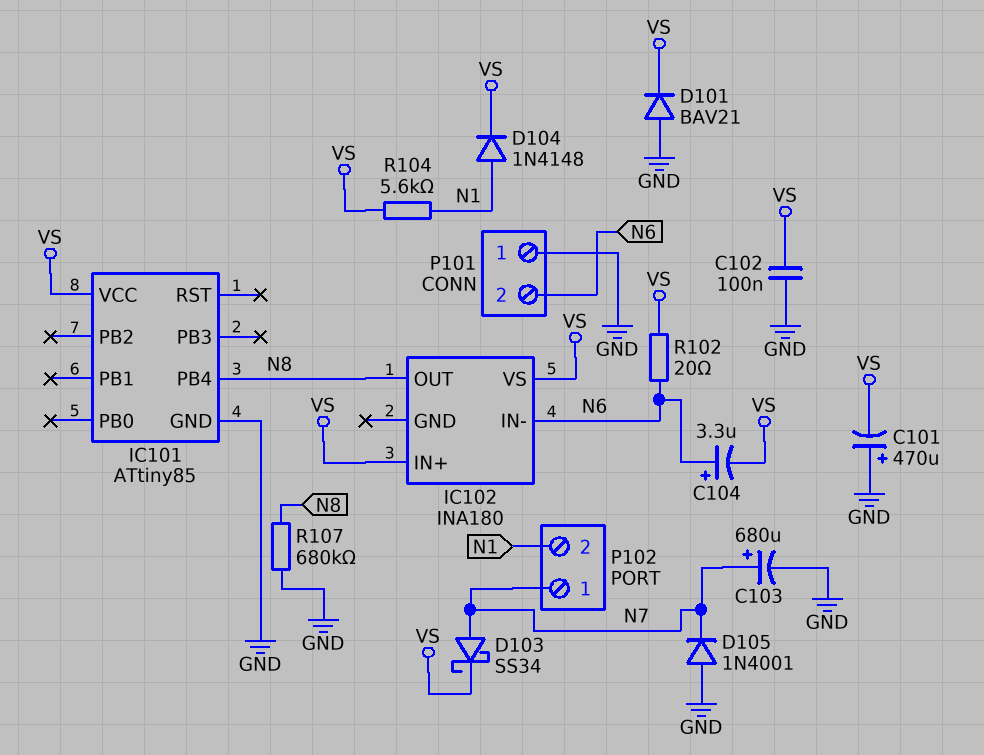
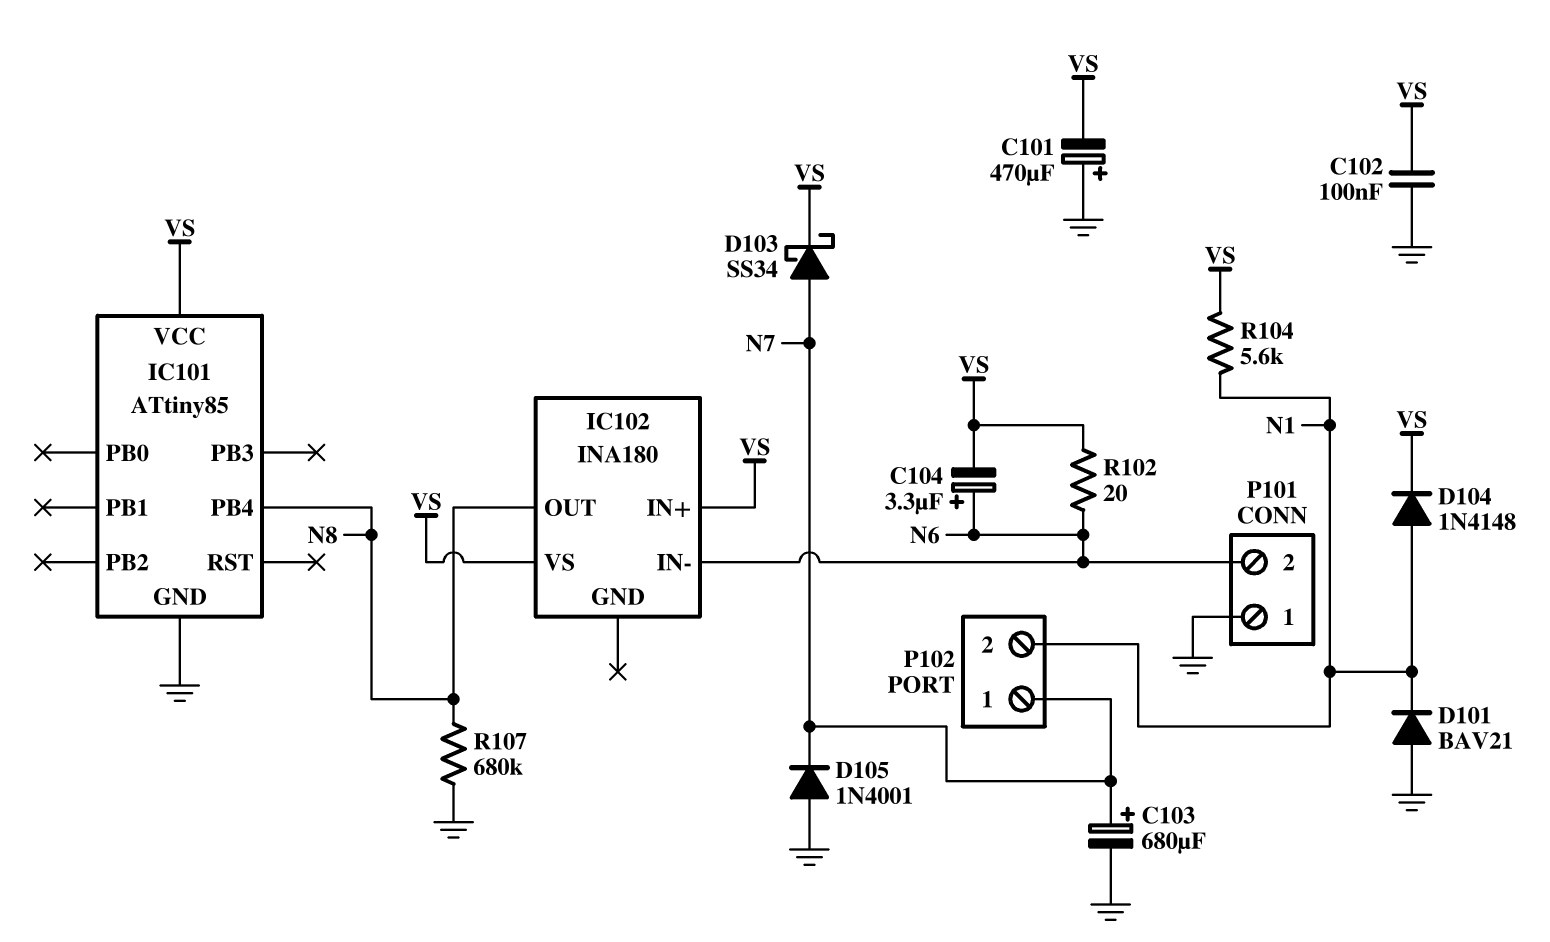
D101: diode BAV21 (A GND, K VS) -> diode BAV21 (A GND, K N1)

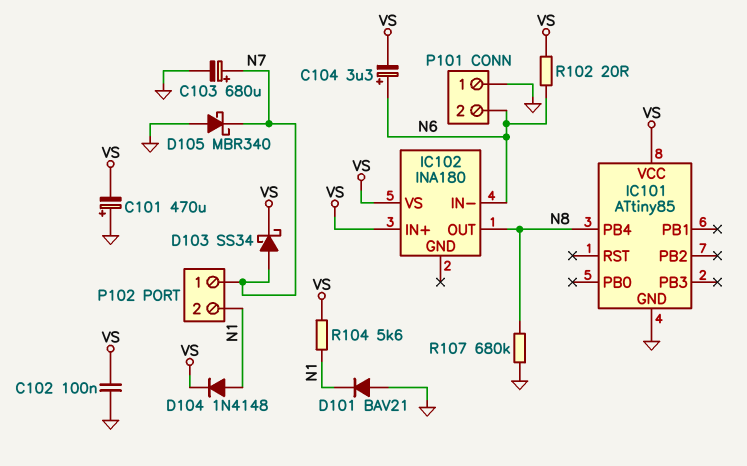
D105: diode 1N4001 (A GND, K N7) -> schottky MBR340 (A GND, K N7)

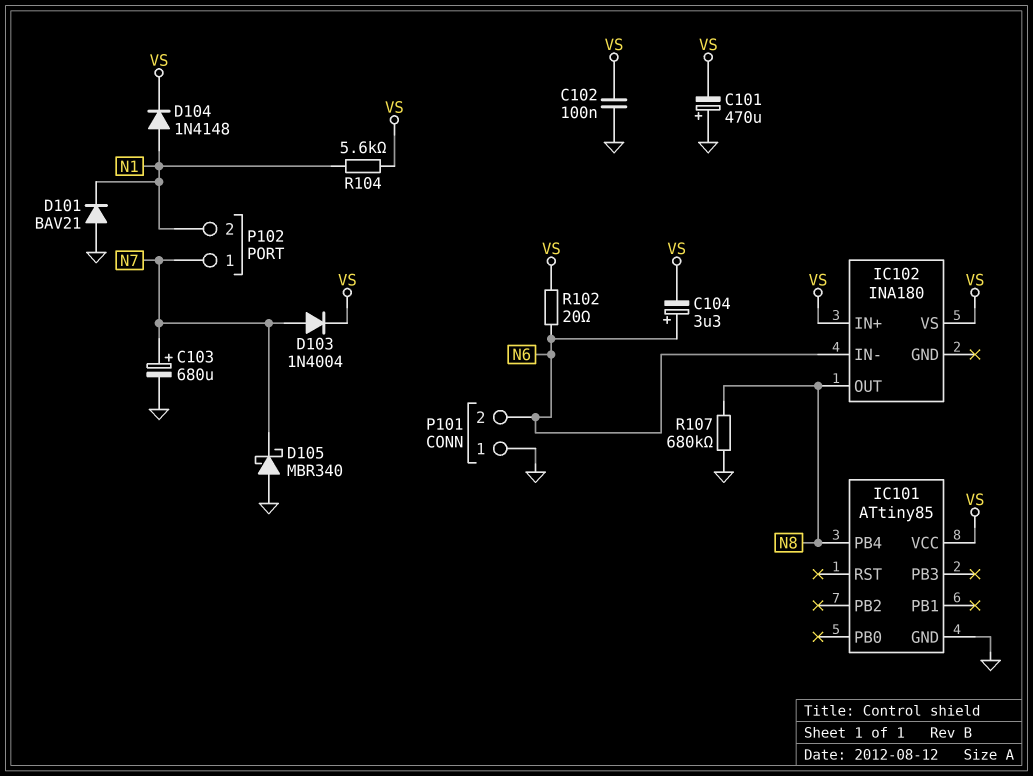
D103: schottky SS34 (A N7, K VS) -> diode 1N4004 (A N7, K VS)

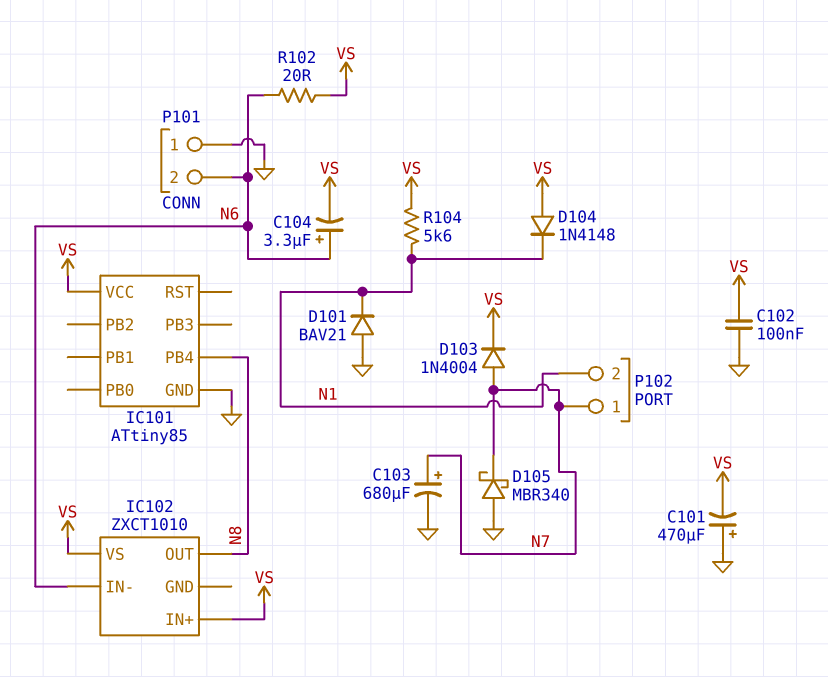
D104: diode 1N4148 (A N1, K VS) -> diode 1N4148 (A VS, K N1)
IC102: INA180 -> ZXCT1010
R107: 680k (GND, N8) -> none

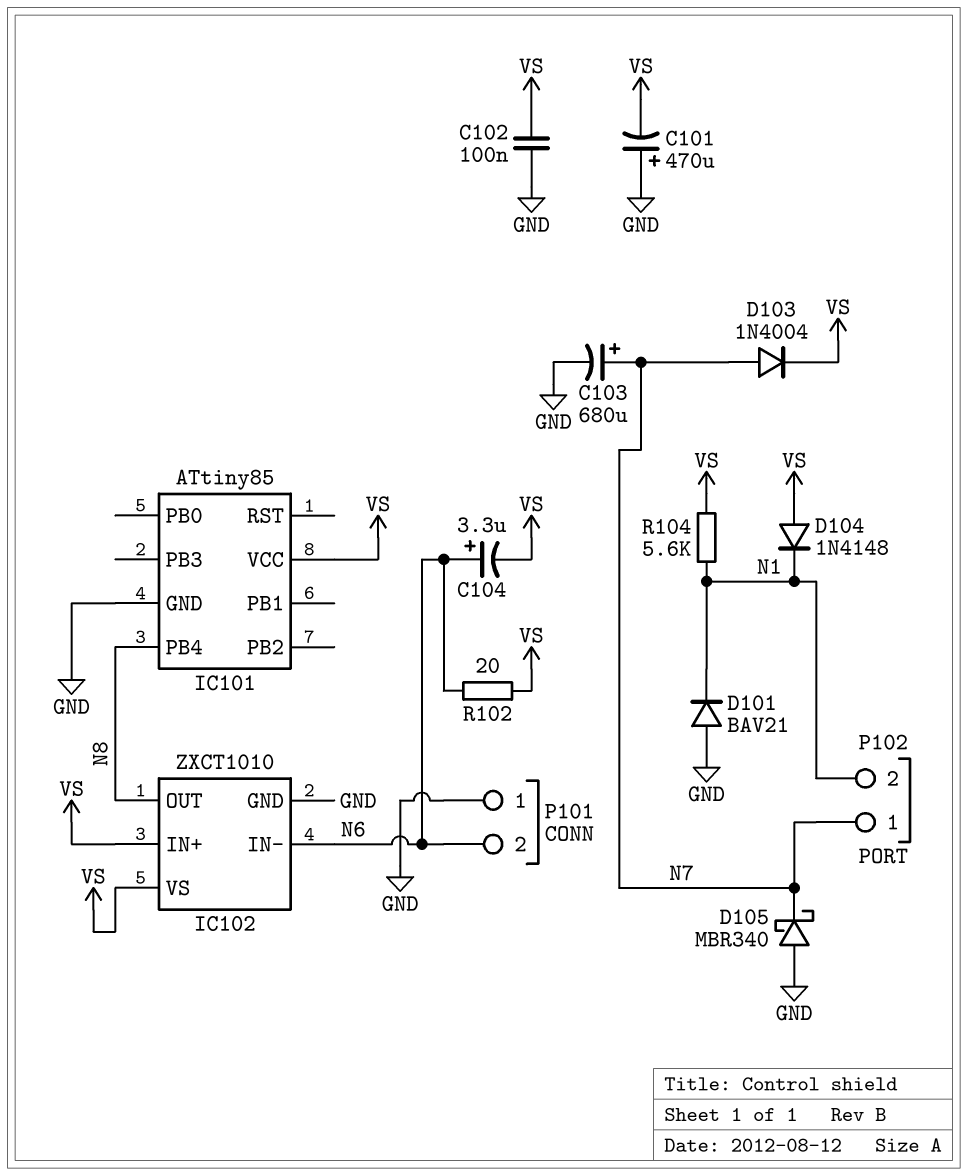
IC102 pin GND: none -> GND

